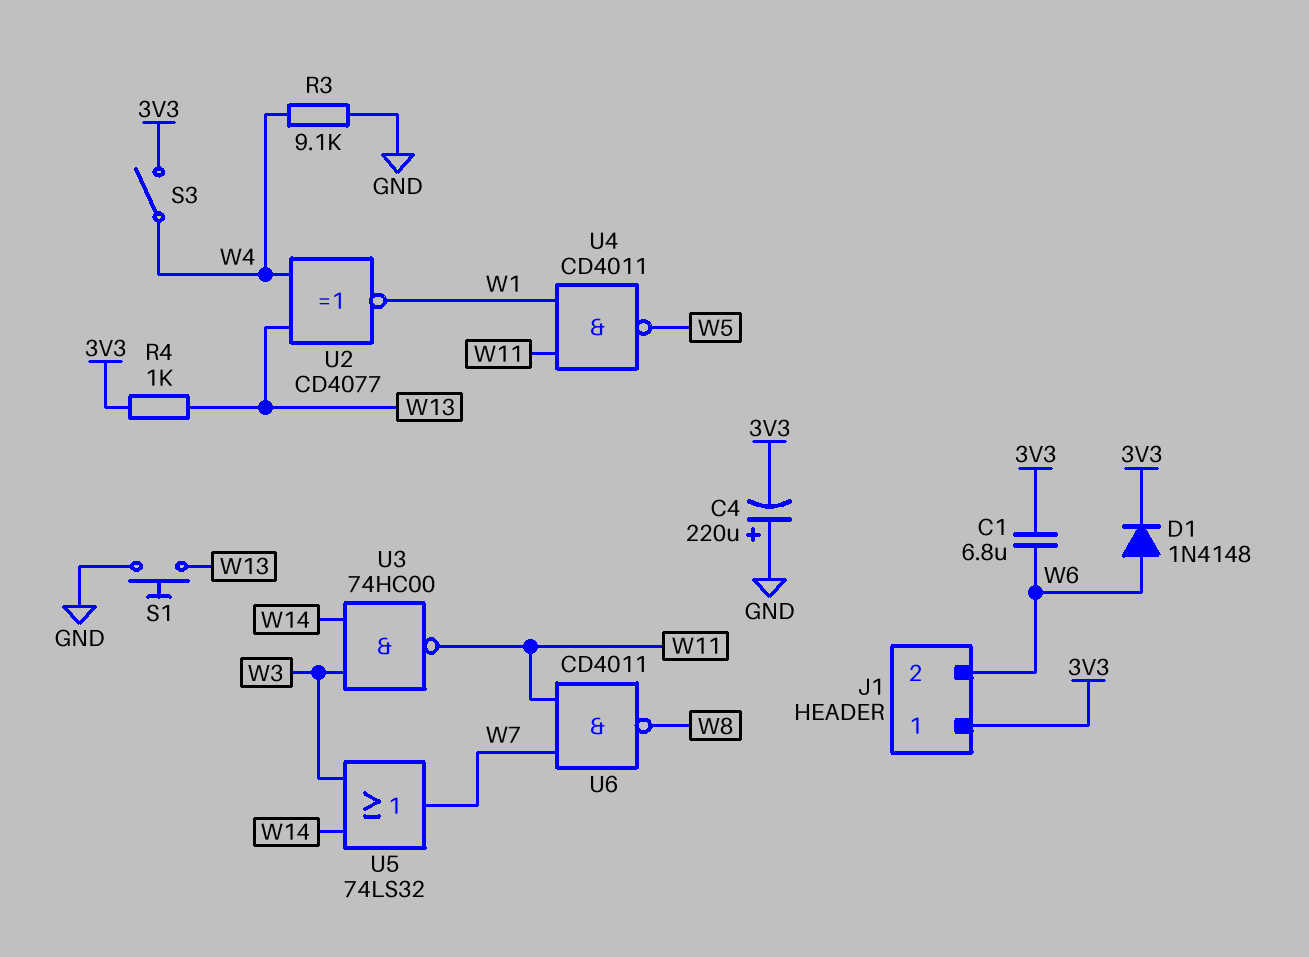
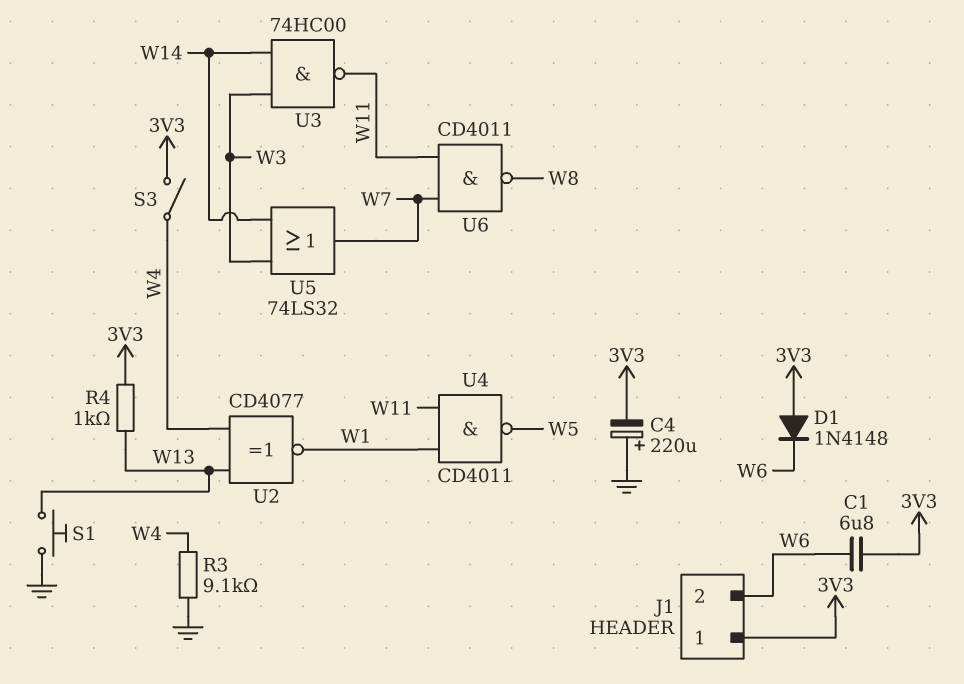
D1: diode 1N4148 (A W6, K 3V3) -> diode 1N4148 (A 3V3, K W6)

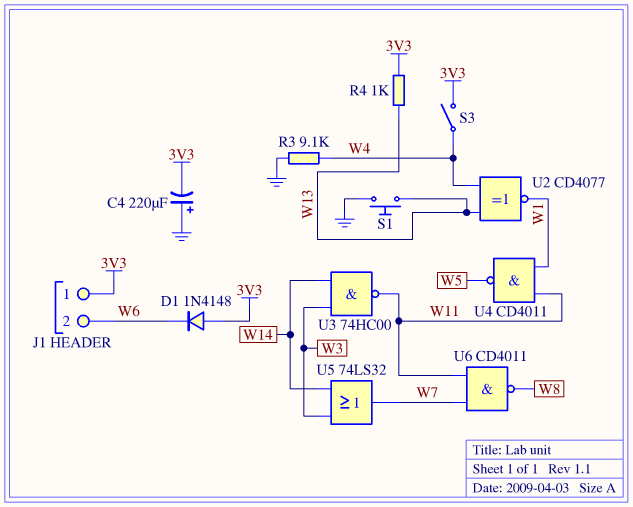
C1: 6.8uF (3V3, W6) -> none

